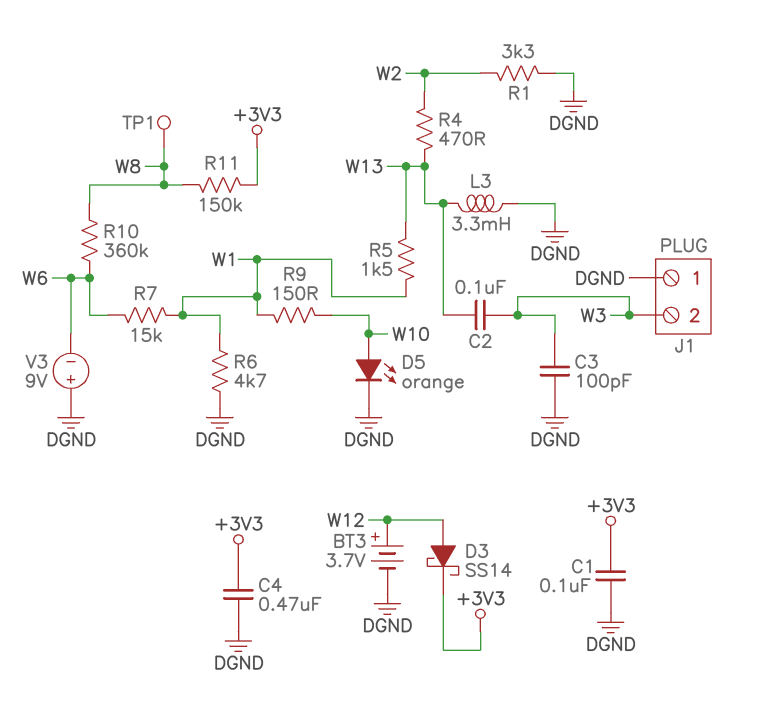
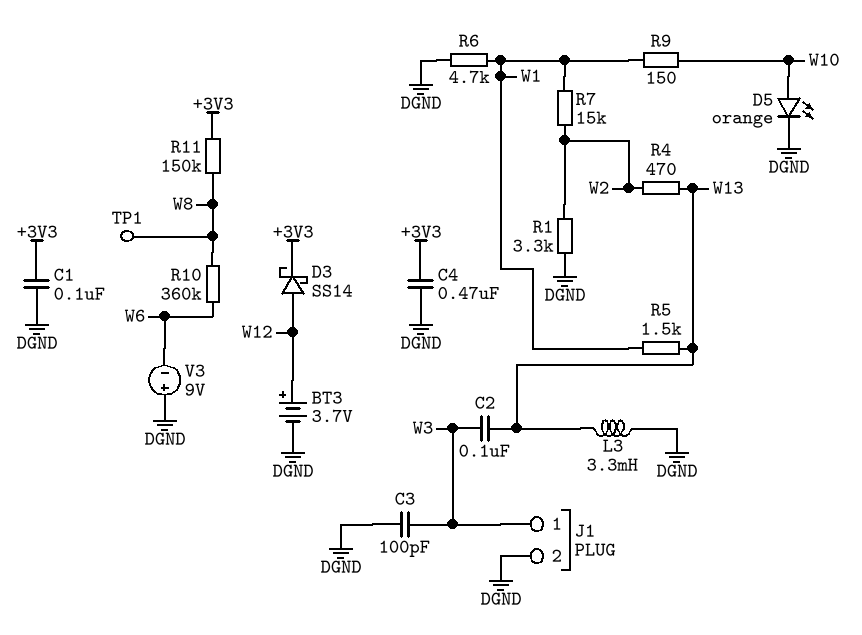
J1 pin 1: DGND -> W3
J1 pin 2: W3 -> DGND
R7: 15k (W1, W6) -> 15k (W1, W2)

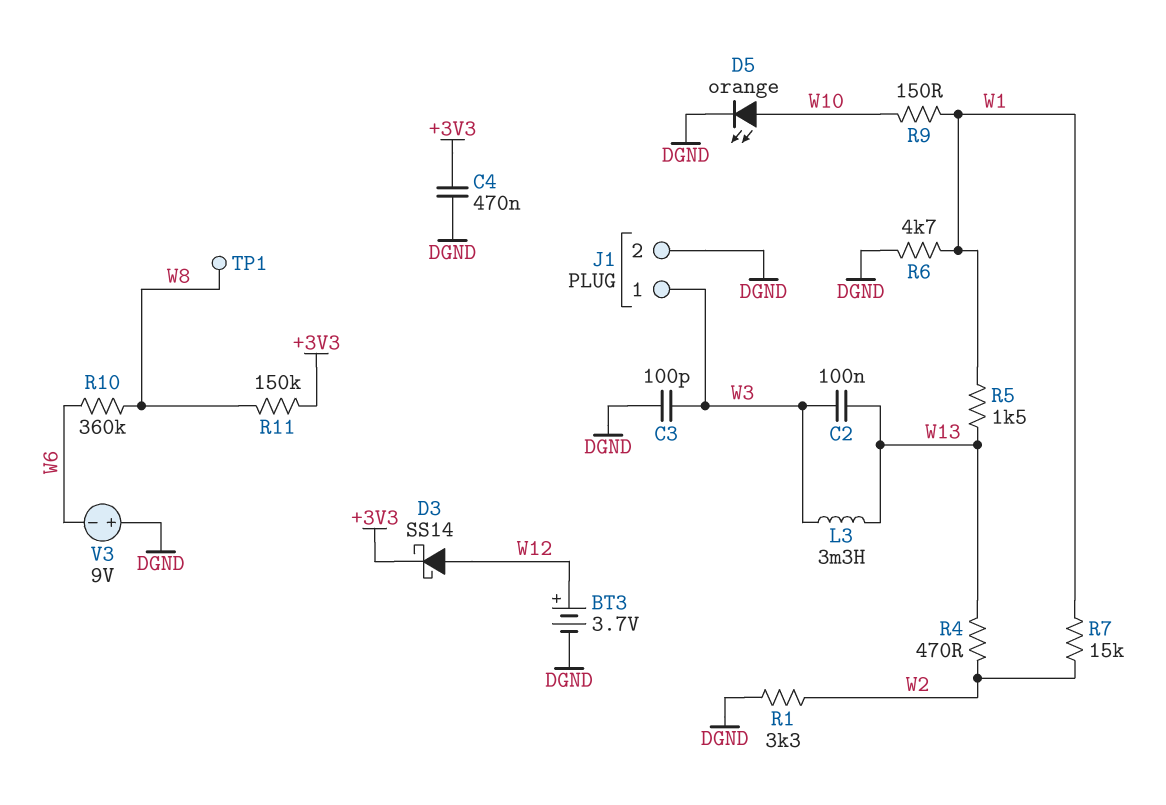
C1: 100nF (+3V3, DGND) -> none
L3: 3.3mH (DGND, W13) -> 3.3mH (W3, W13)

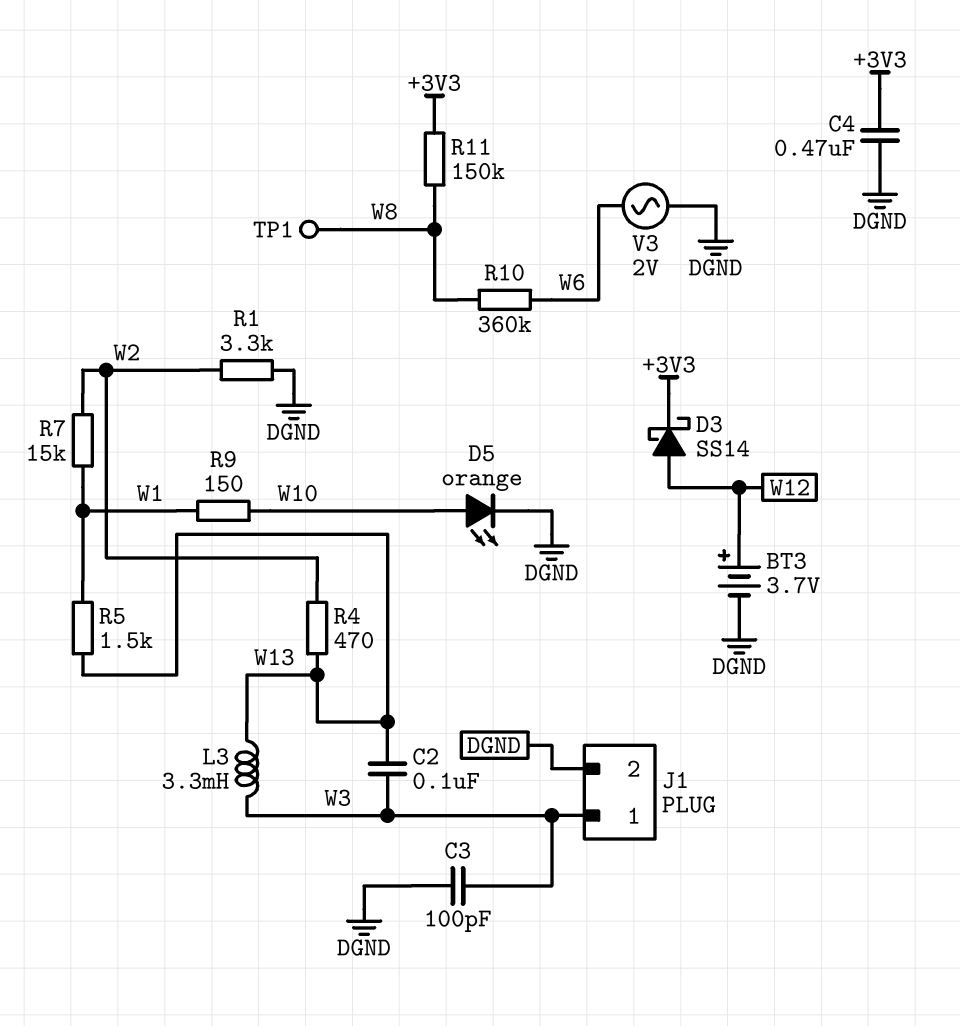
R6: 4.7k (DGND, W1) -> none
V3: 9V (plus DGND, minus W6) -> AC 2V (DGND, W6)

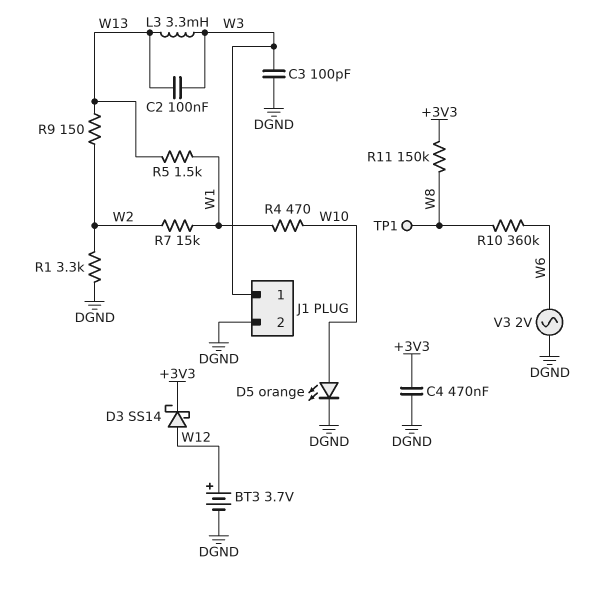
R4: 470 (W2, W13) -> 470 (W1, W10)
R9: 150 (W1, W10) -> 150 (W2, W13)

